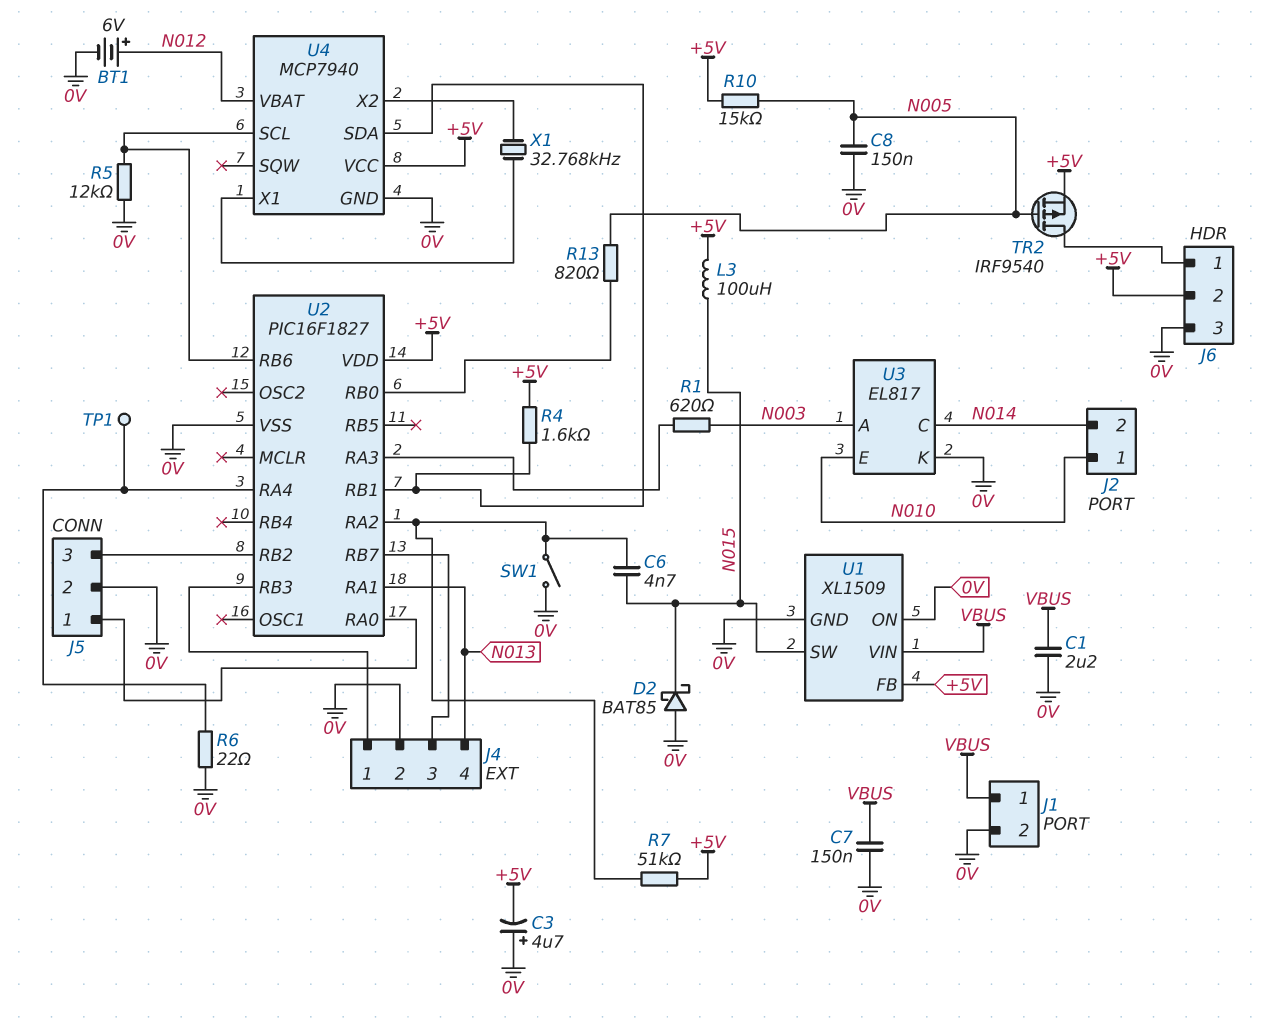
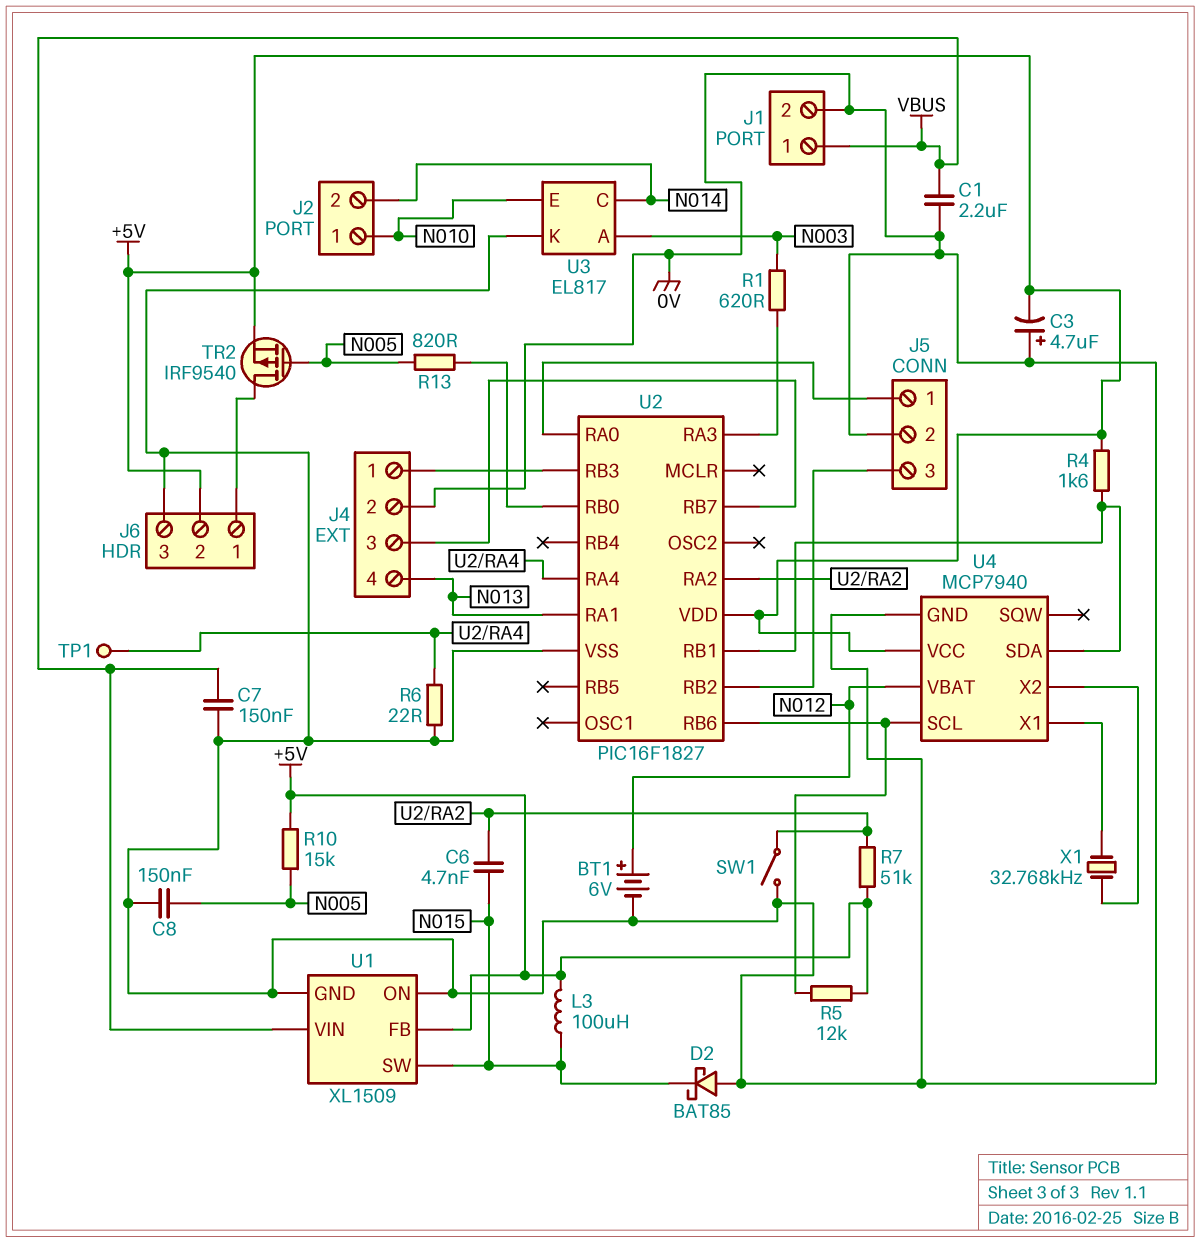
R5: 12k (0V, U2/RB6) -> 12k (+5V, U2/RB6)

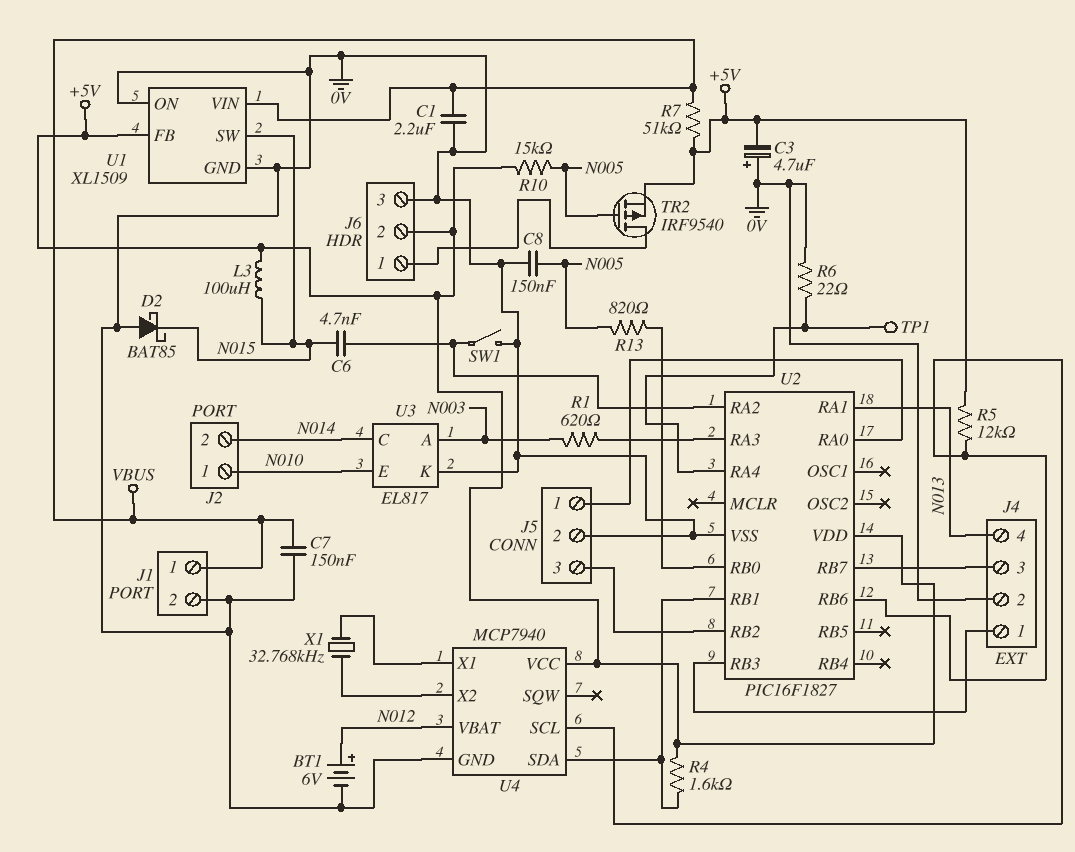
R7: 51k (+5V, U2/RA2) -> 51k (+5V, VBUS)

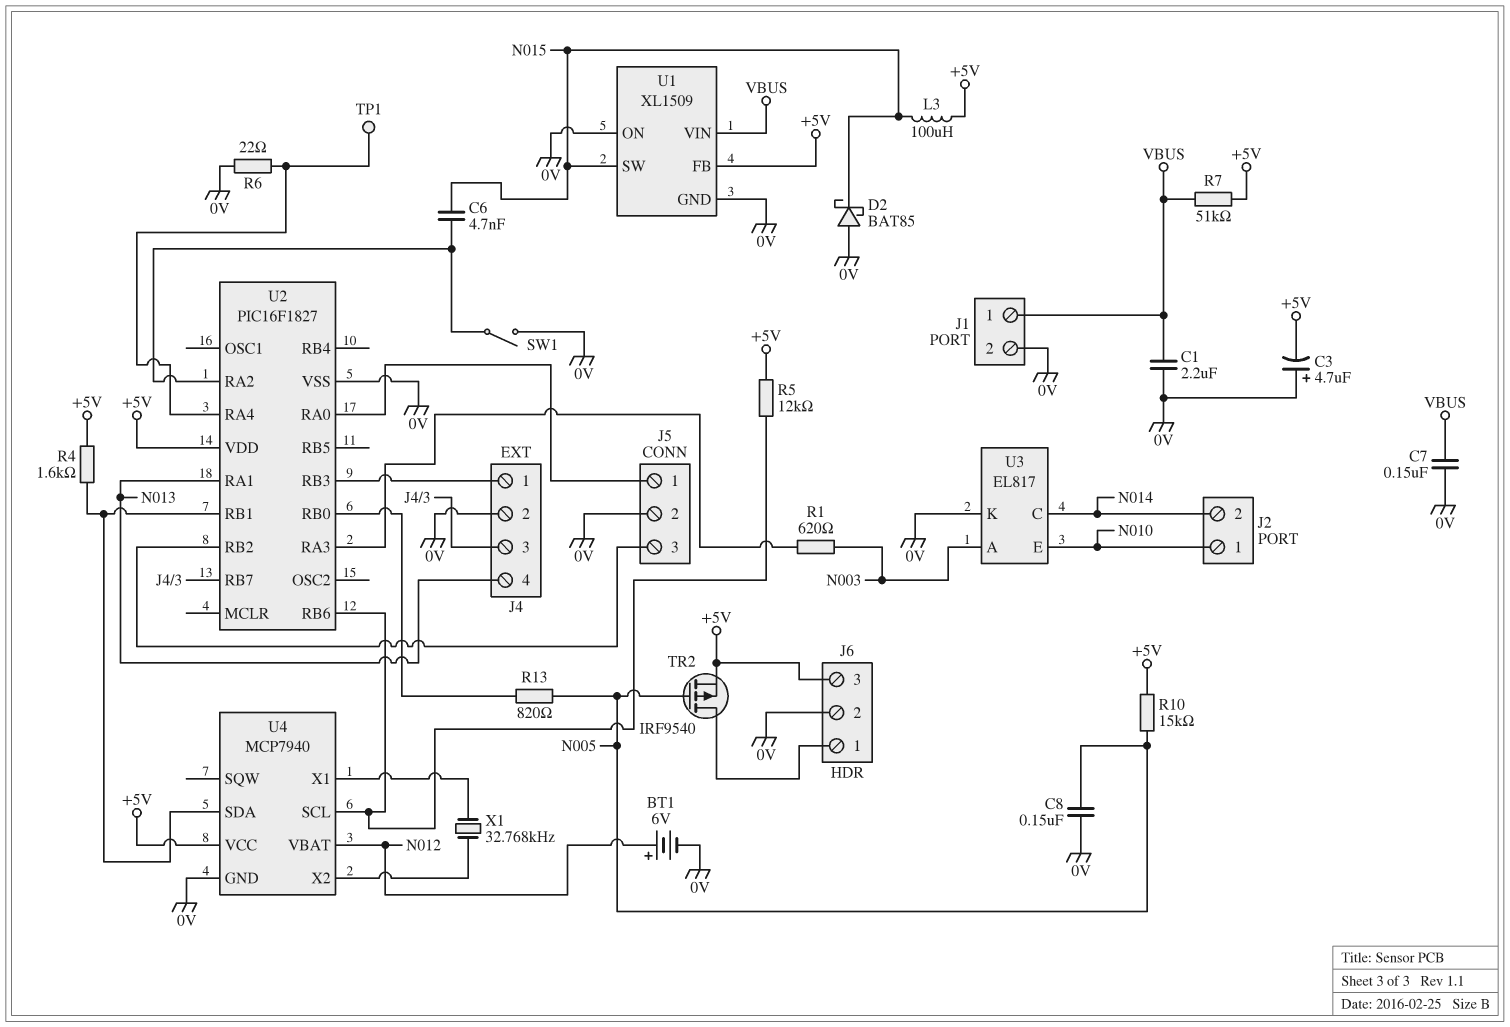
J6 pin 2: +5V -> 0V
J6 pin 3: 0V -> +5V

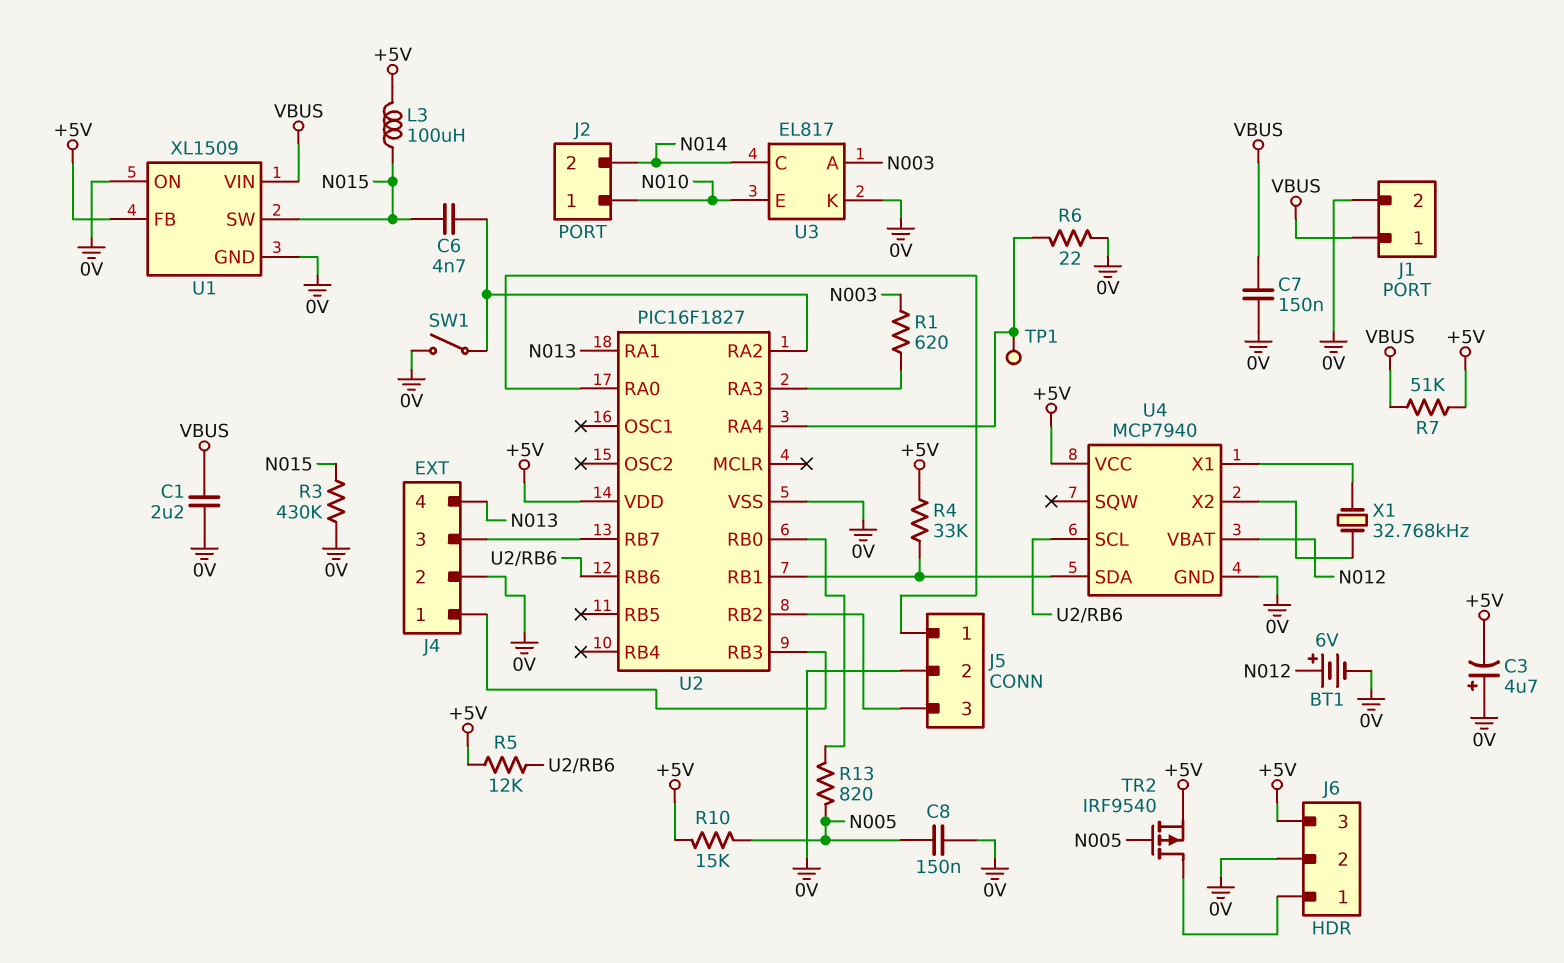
D2: schottky BAT85 (A 0V, K N015) -> none
R3: none -> 430k (0V, N015)
R4: 1.6k (+5V, U2/RB1) -> 33k (+5V, U2/RB1)

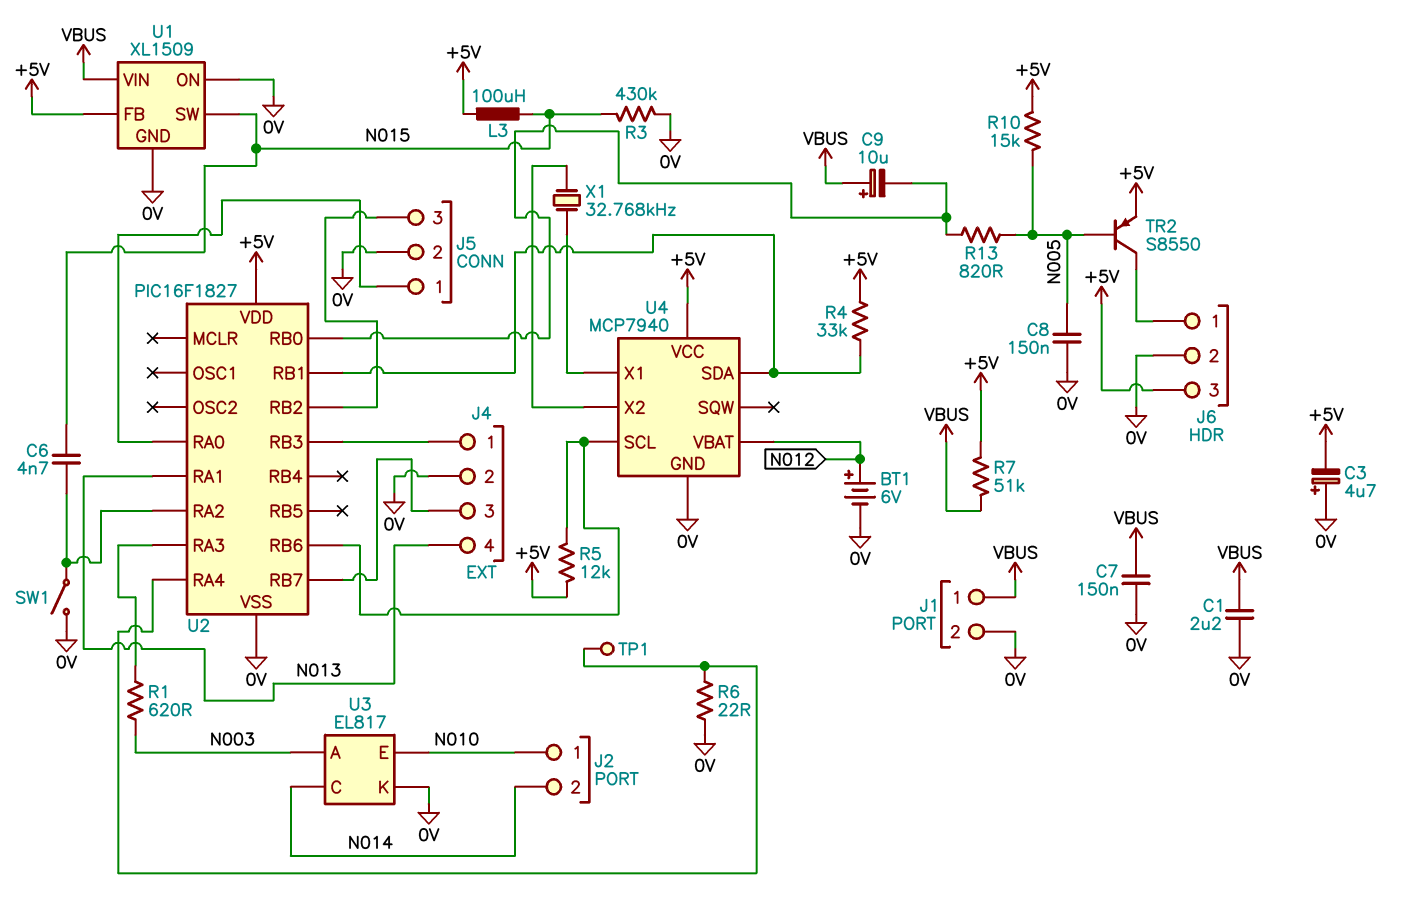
C9: none -> 10uF (plus VBUS, minus U2/RB0)
TR2: PMOS IRF9540 (G N005, D J6/1, S +5V) -> PNP S8550 (B N005, C J6/1, E +5V)

